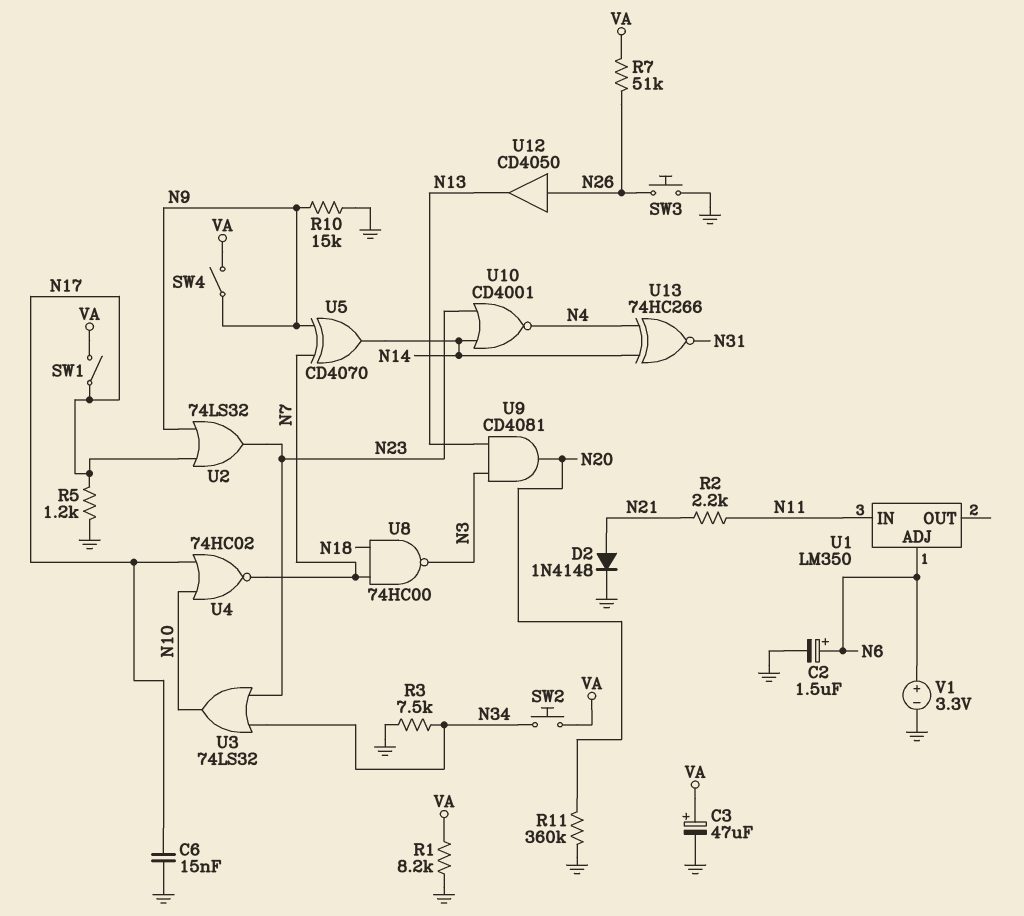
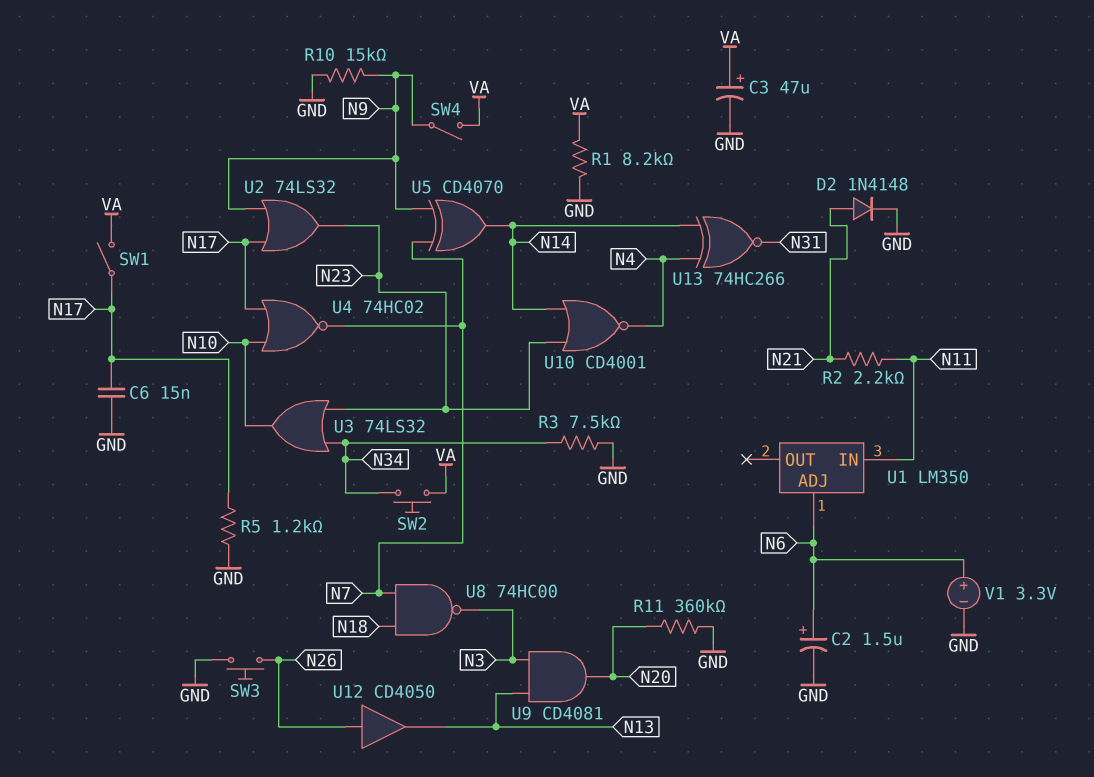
R7: 51k (N26, VA) -> none

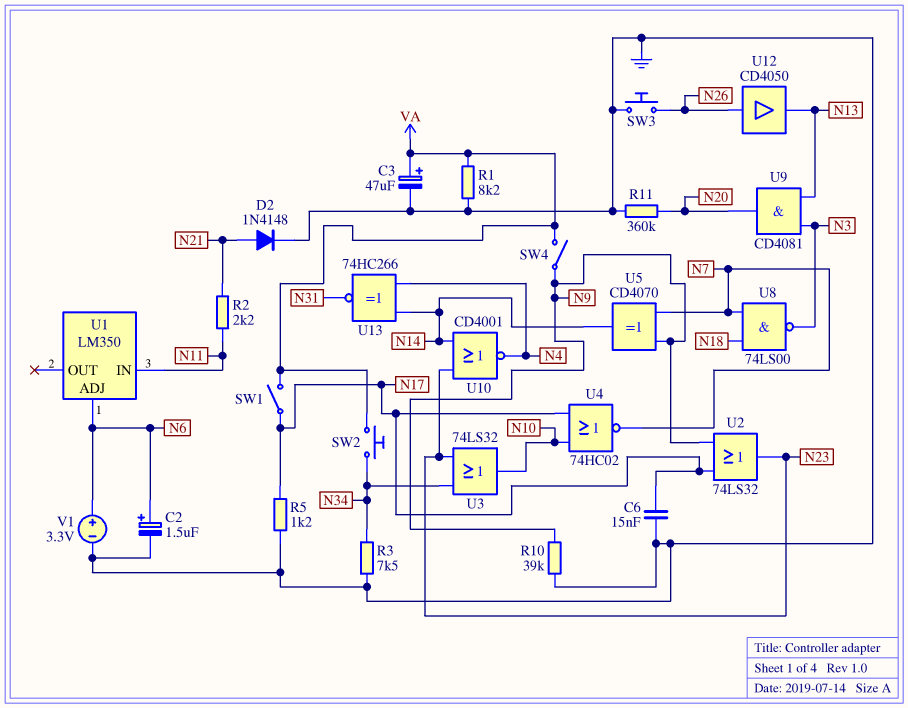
R10: 15k (GND, N9) -> 39k (GND, N9)
U8: NAND 74HC00 (in N7, in N18, out N3) -> NAND 74LS00 (in N7, in N18, out N3)

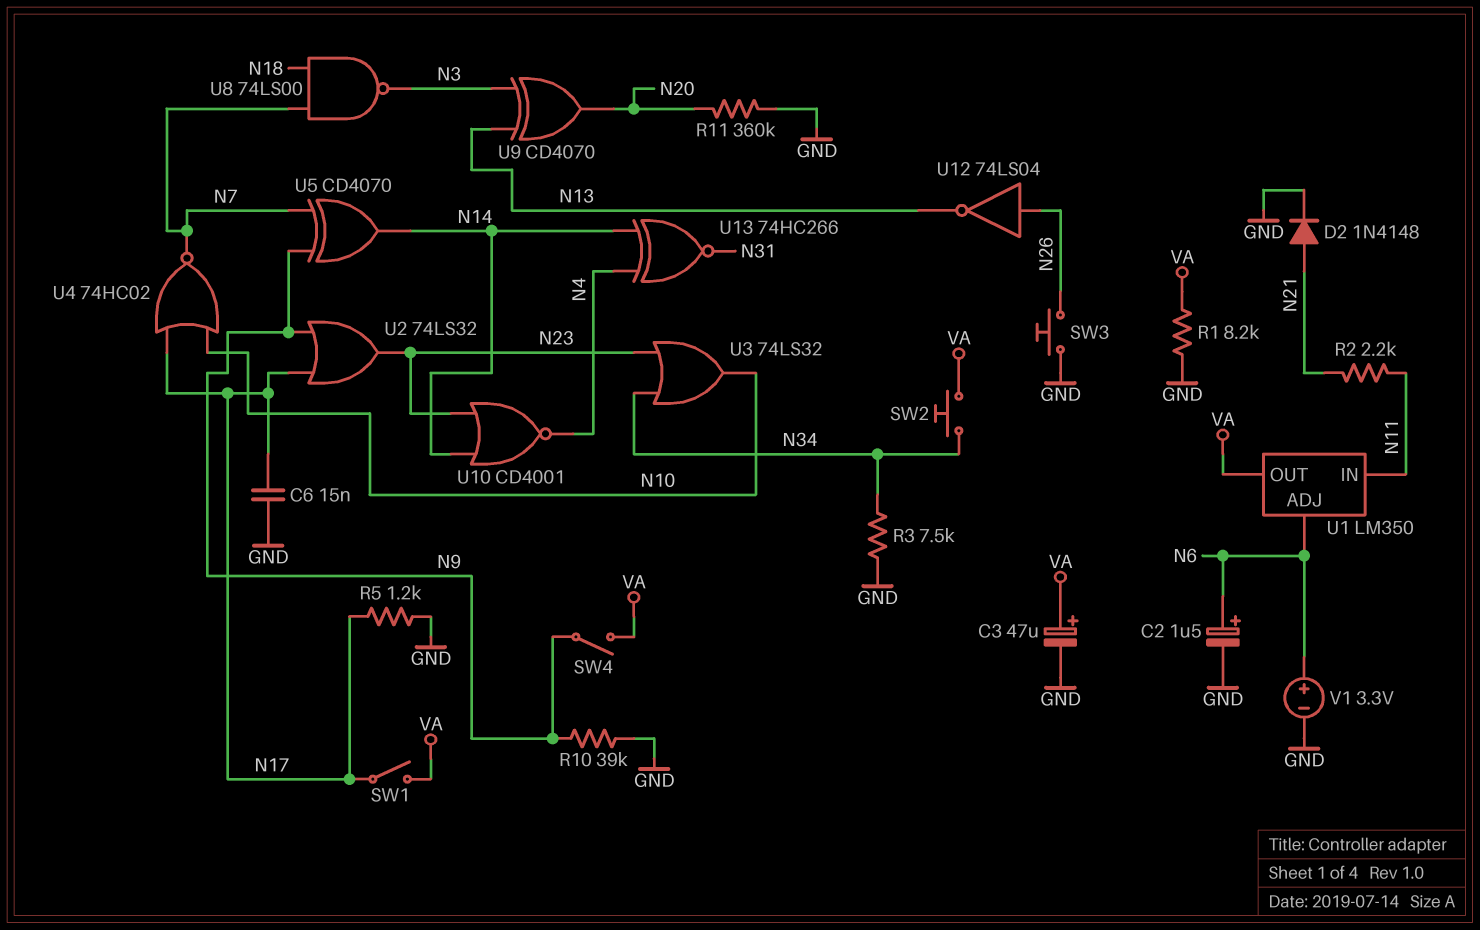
U1 pin OUT: none -> VA
U9: AND CD4081 (in N3, in N13, out N20) -> XOR CD4070 (in N3, in N13, out N20)
U12: buffer CD4050 (in N26, out N13) -> NOT 74LS04 (in N26, out N13)

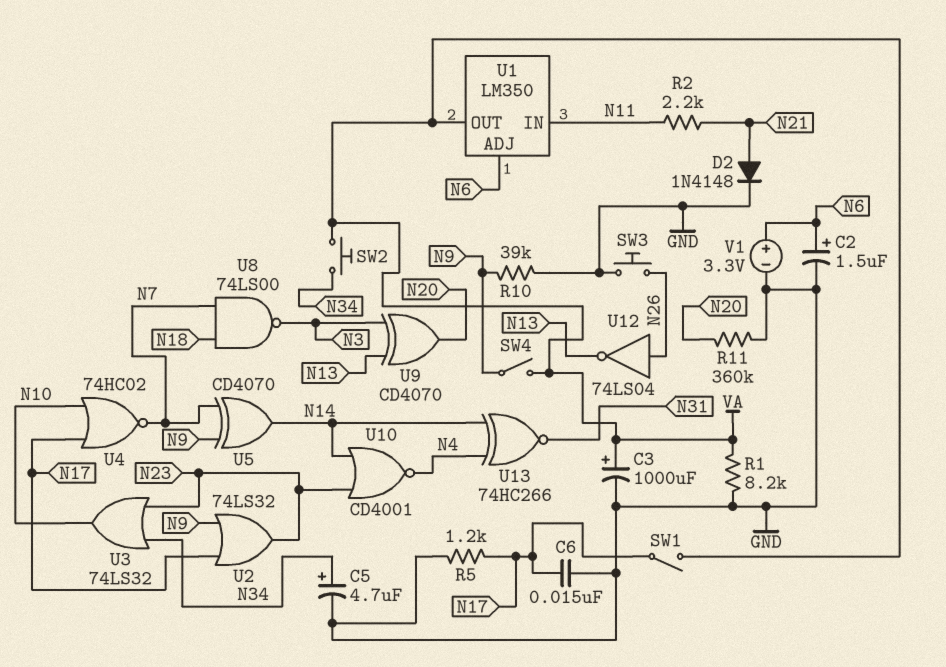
C3: 47uF (plus VA, minus GND) -> 1000uF (plus VA, minus GND)
C5: none -> 4.7uF (plus N34, minus GND)
R3: 7.5k (GND, N34) -> none

